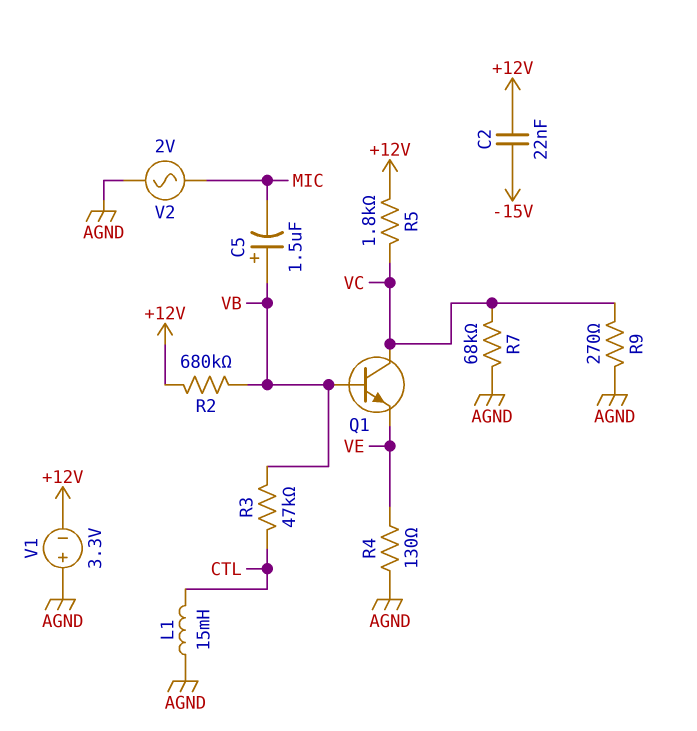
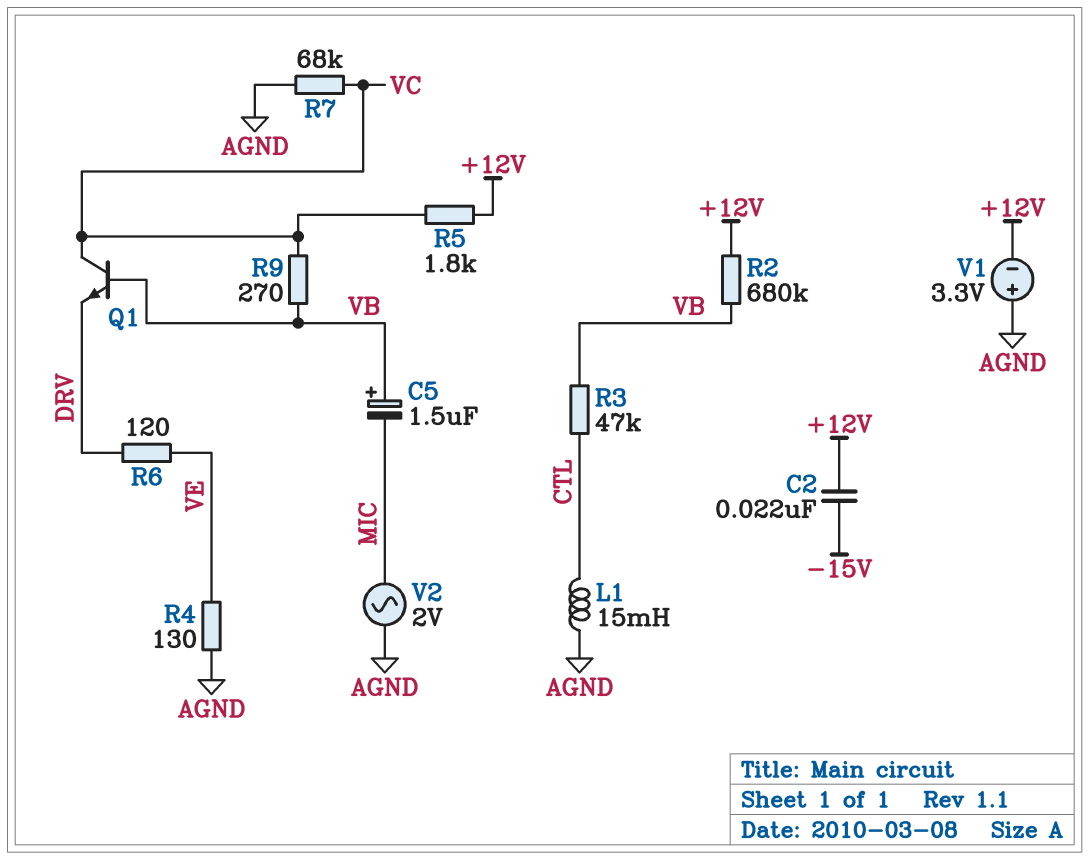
Q1: NPN (B VB, C VC, E VE) -> NPN (B VB, C VC, E DRV)
R6: none -> 120 (DRV, VE)
R9: 270 (AGND, VC) -> 270 (VB, VC)

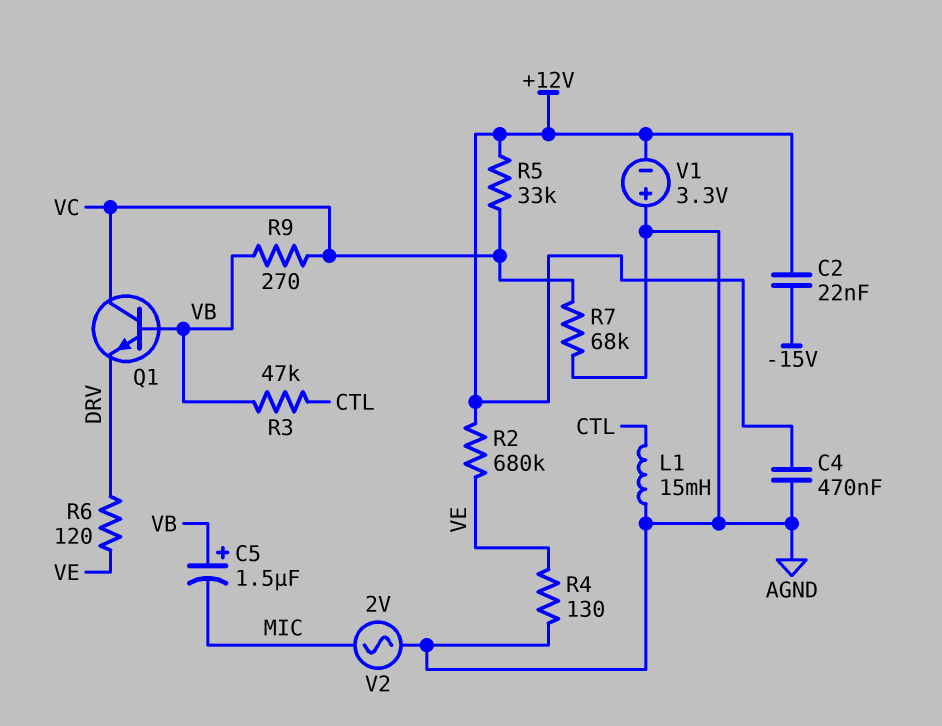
C4: none -> 470nF (+12V, AGND)
R2: 680k (+12V, VB) -> 680k (+12V, VE)
R5: 1.8k (+12V, VC) -> 33k (+12V, VC)

